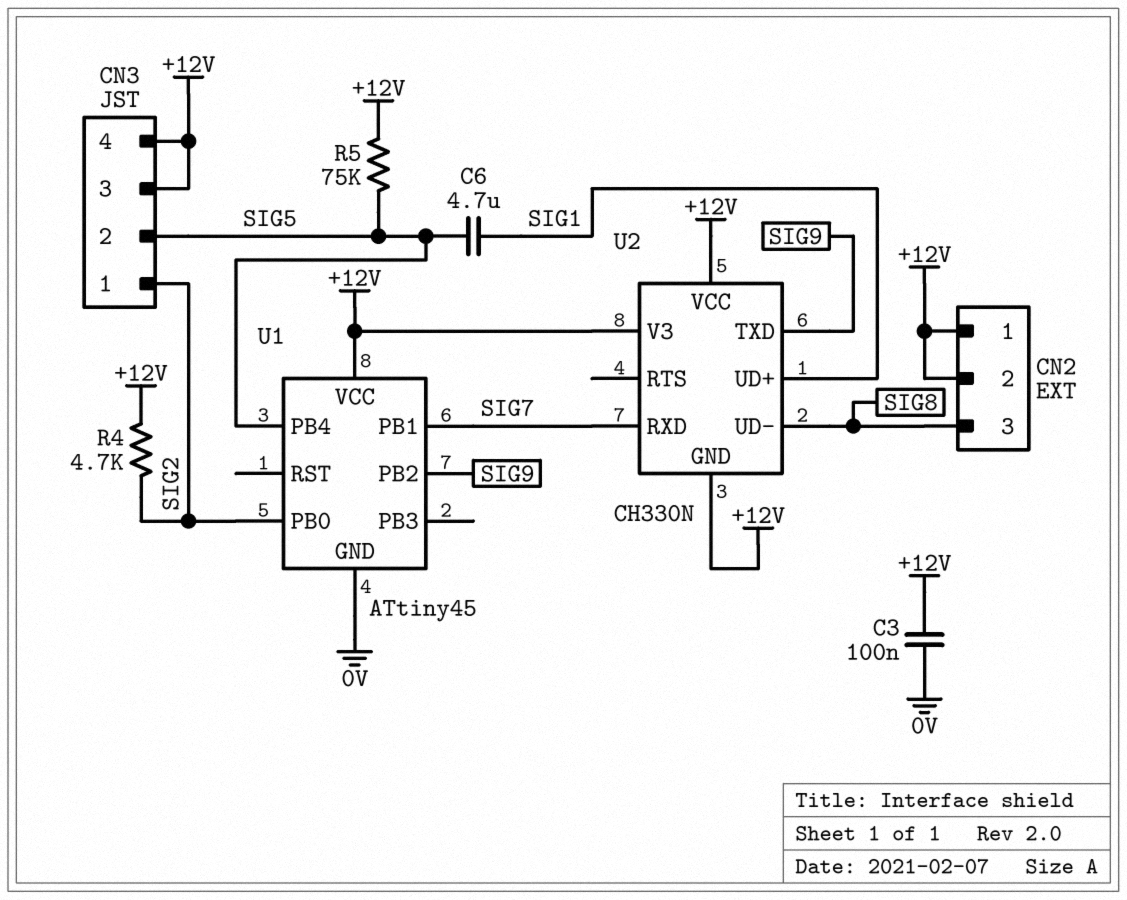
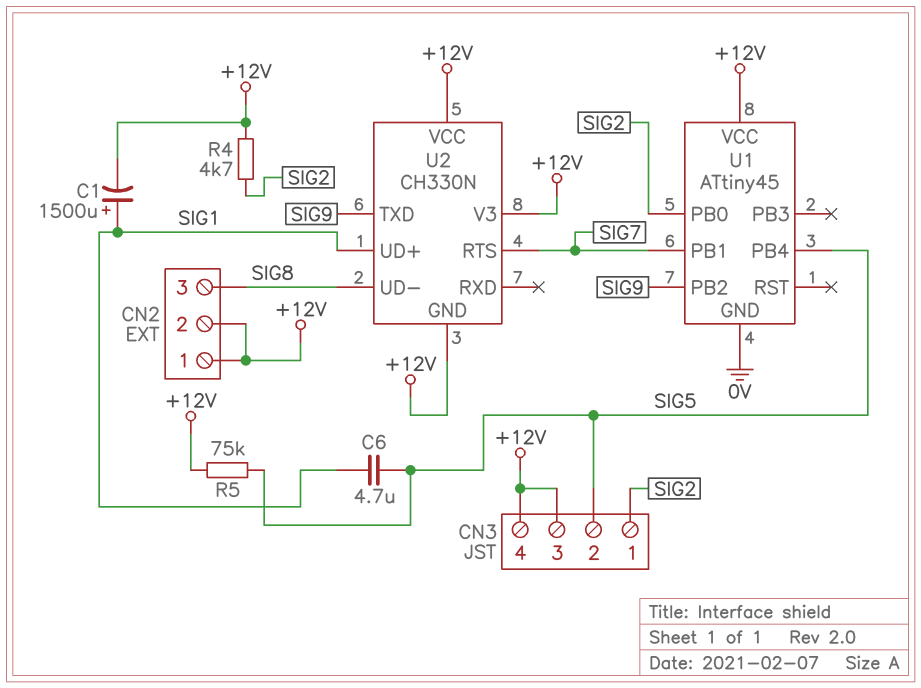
C1: none -> 1500uF (plus SIG1, minus +12V)
C3: 100nF (+12V, 0V) -> none
U2 pin RTS: none -> SIG7
U2 pin RXD: SIG7 -> none

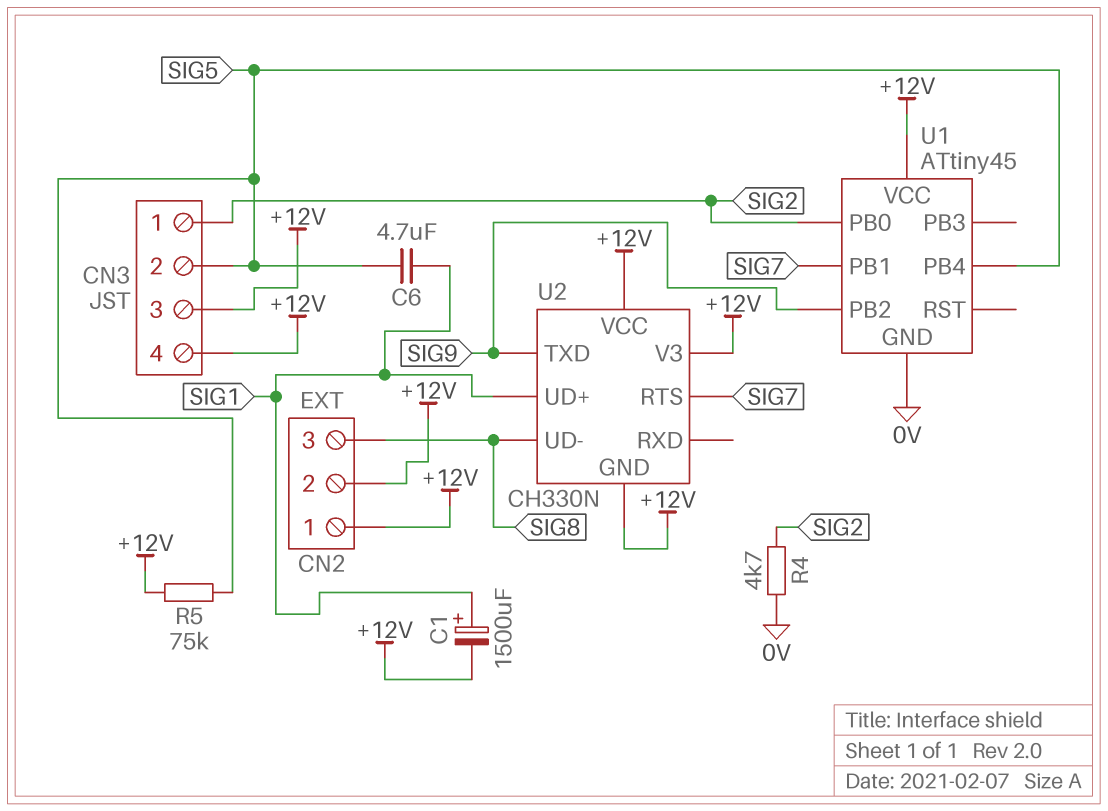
R4: 4.7k (+12V, SIG2) -> 4.7k (0V, SIG2)

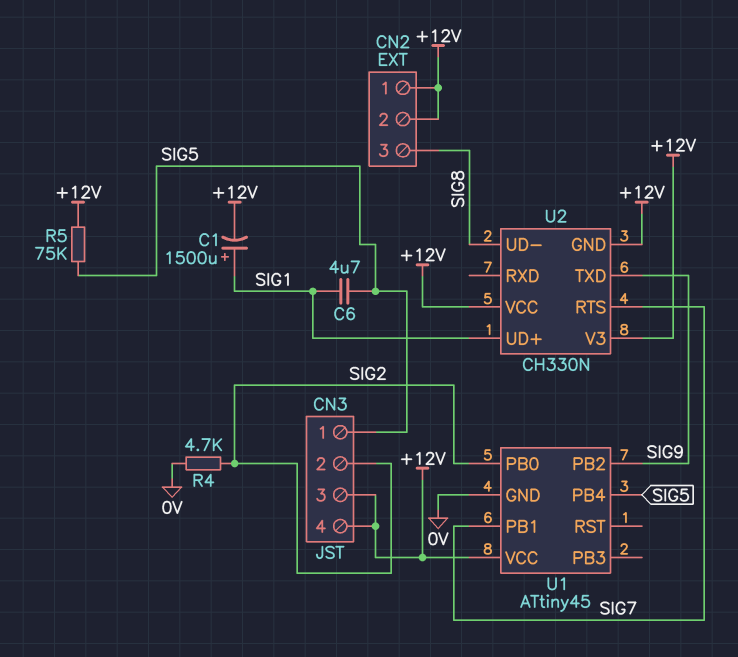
CN3 pin 1: SIG2 -> SIG5
CN3 pin 2: SIG5 -> SIG2

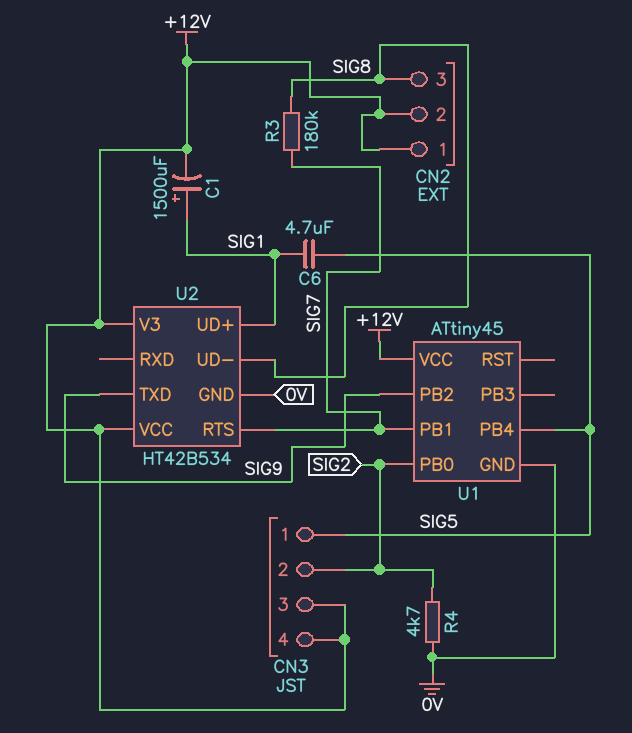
R3: none -> 180k (SIG7, SIG8)
R5: 75k (+12V, SIG5) -> none
U2: CH330N -> HT42B534
U2 pin GND: +12V -> 0V

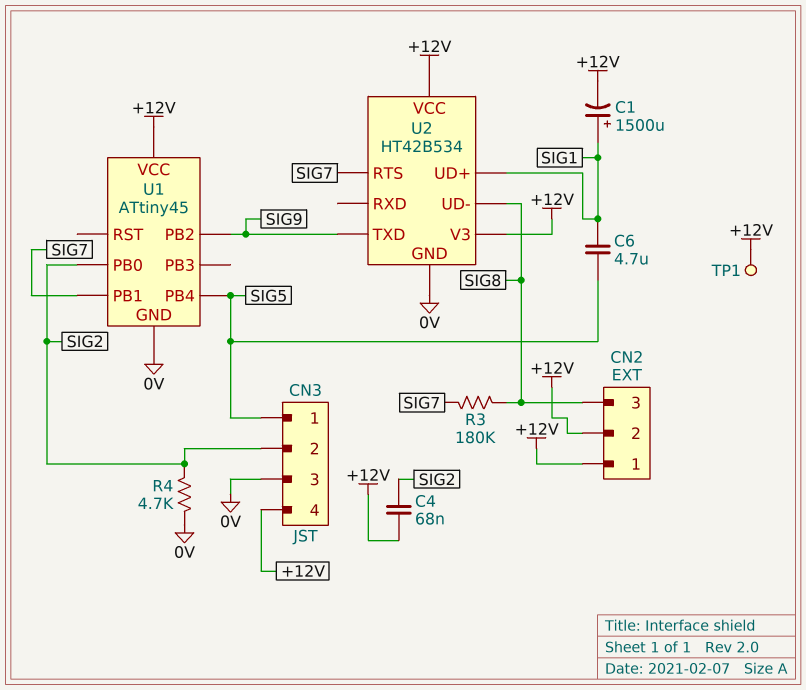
C4: none -> 68nF (+12V, SIG2)
CN3 pin 3: +12V -> 0V
TP1: none -> test point (+12V)

